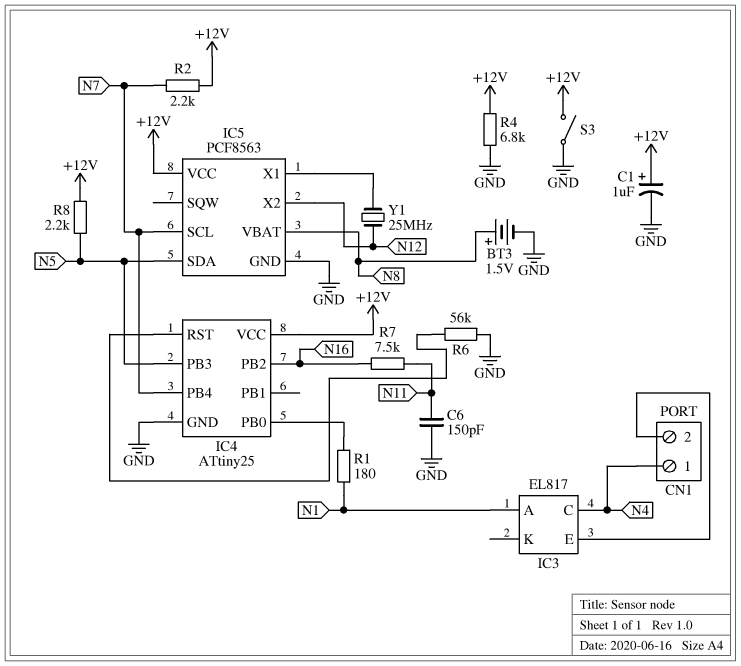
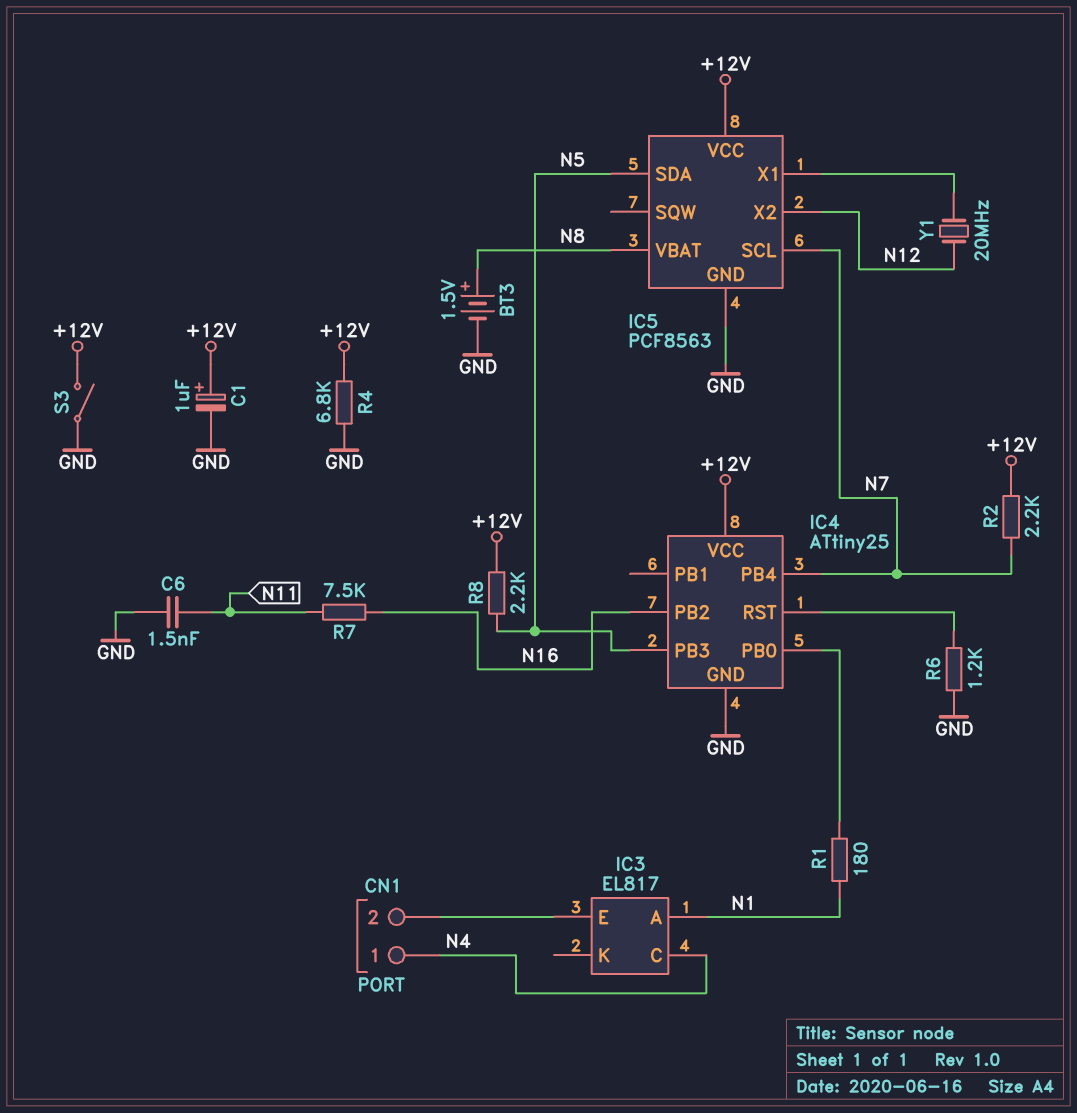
C6: 150pF (GND, N11) -> 1.5nF (GND, N11)
R6: 56k (GND, IC4/RST) -> 1.2k (GND, IC4/RST)
Y1: 25MHz (IC5/X1, N12) -> 20MHz (IC5/X1, N12)

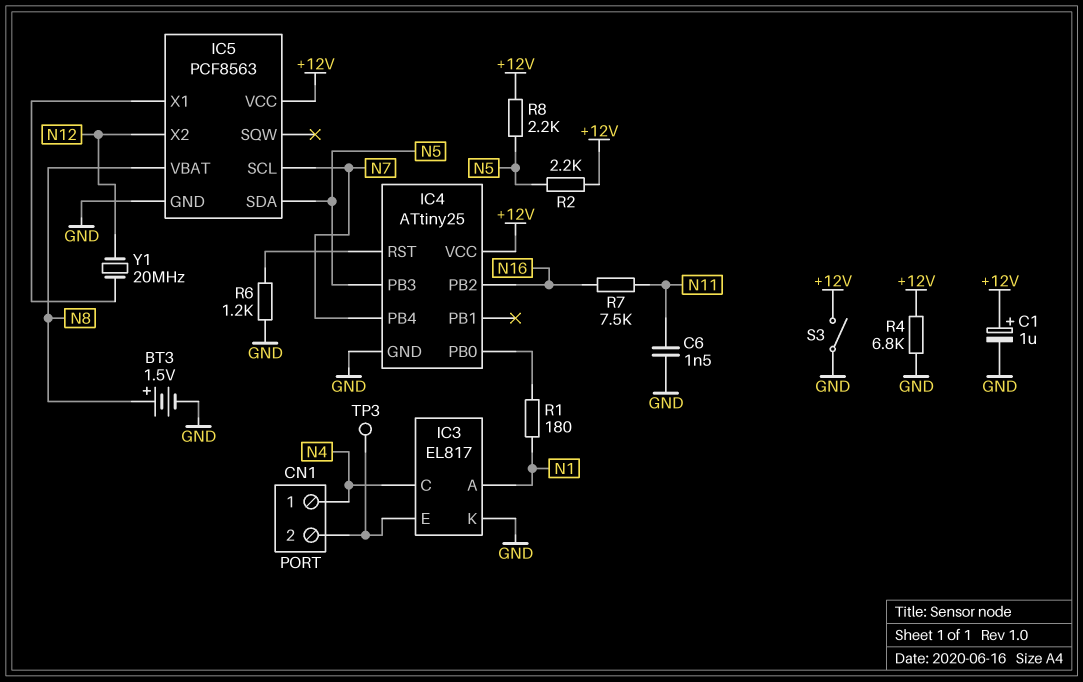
IC3 pin K: none -> GND
R2: 2.2k (+12V, N7) -> 2.2k (+12V, N5)
TP3: none -> test point (CN1/2)

